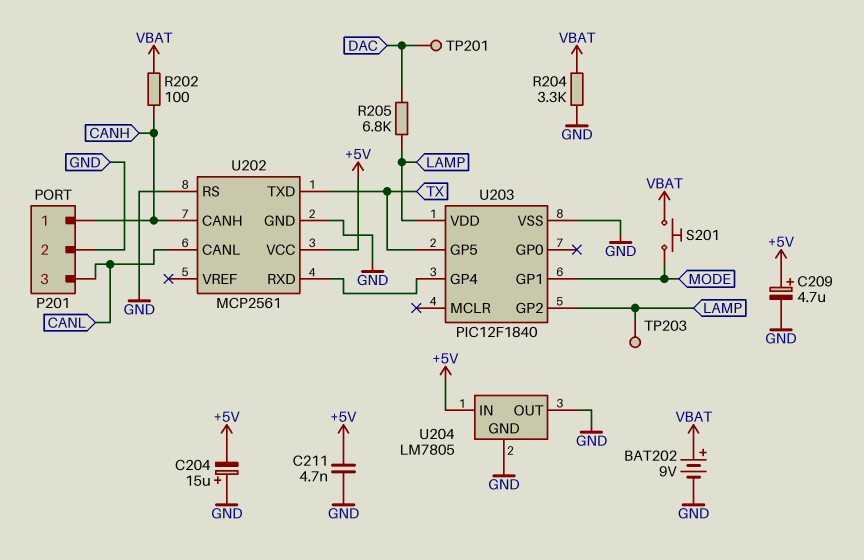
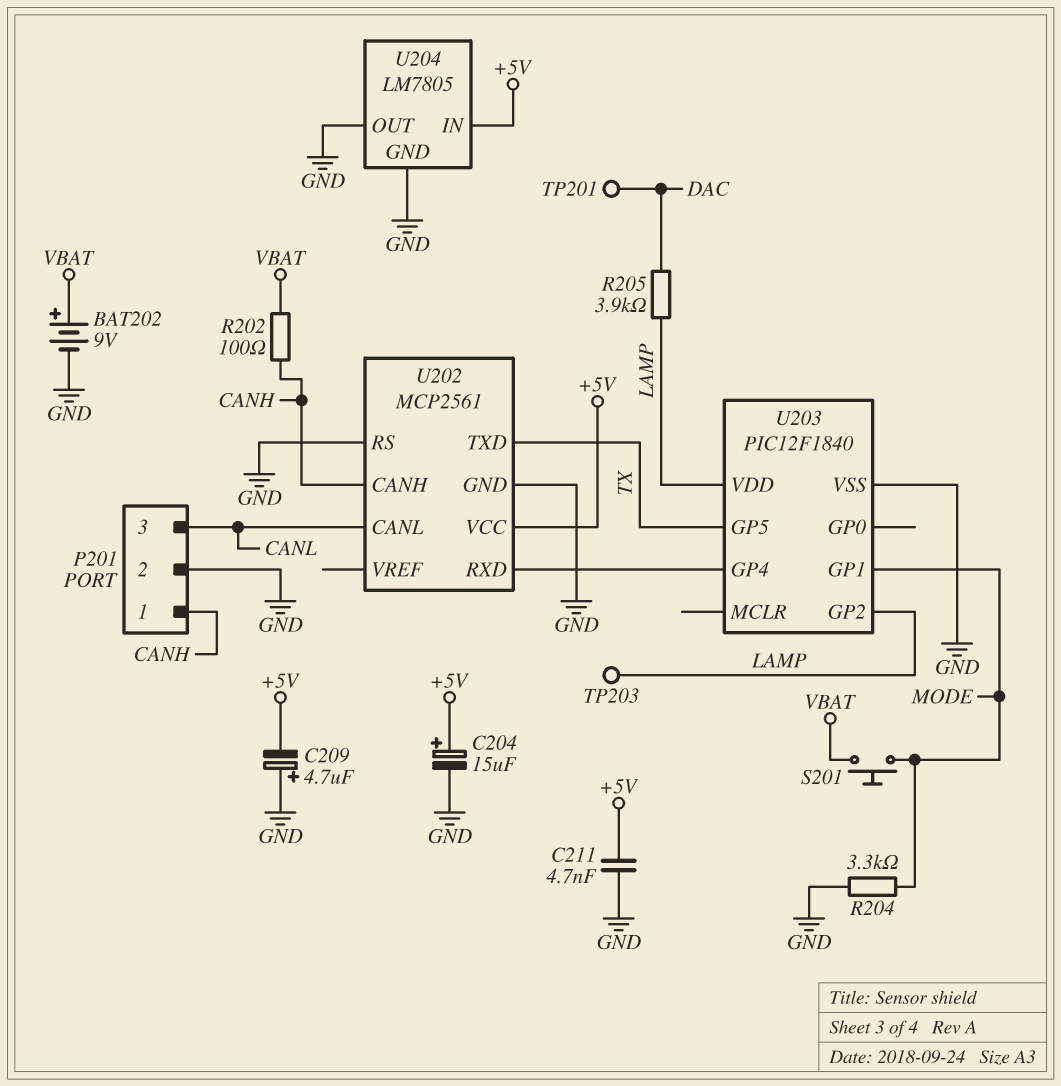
C204: 15uF (plus GND, minus +5V) -> 15uF (plus +5V, minus GND)
C209: 4.7uF (plus +5V, minus GND) -> 4.7uF (plus GND, minus +5V)
R204: 3.3k (GND, VBAT) -> 3.3k (GND, MODE)
R205: 6.8k (DAC, LAMP) -> 3.9k (DAC, LAMP)

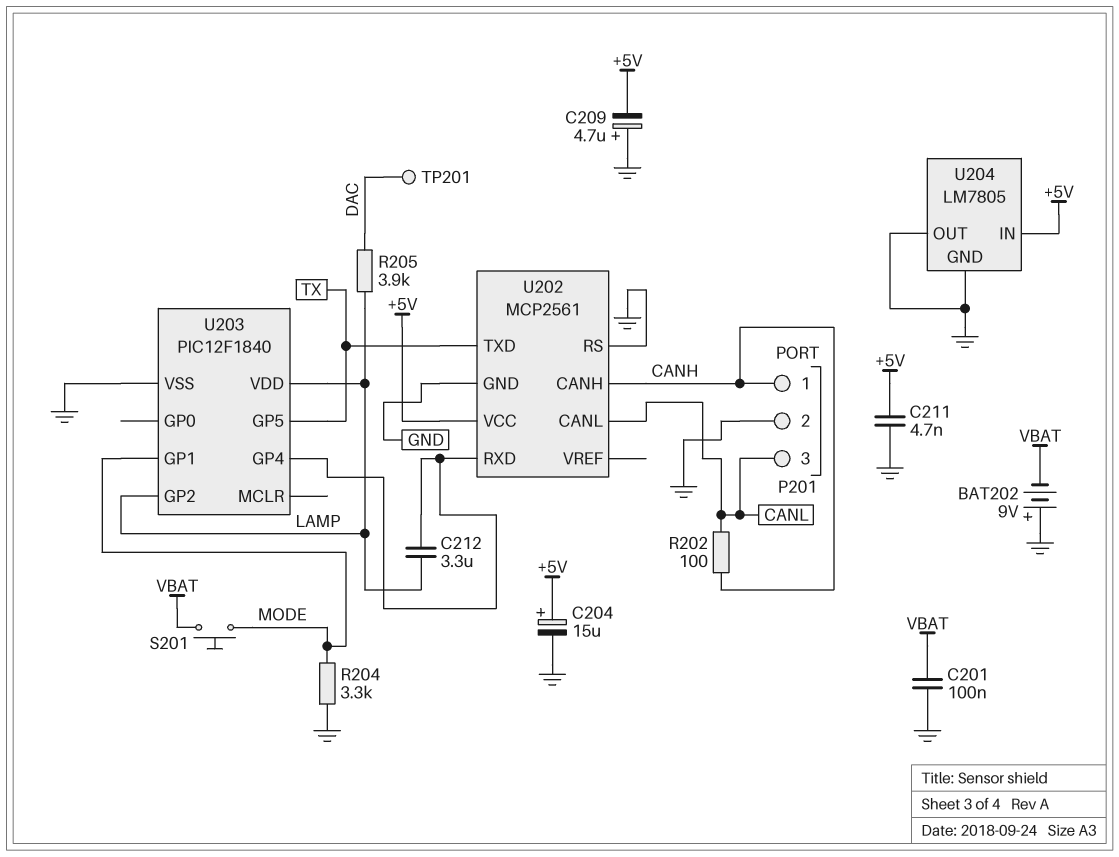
BAT202: 9V (plus VBAT, minus GND) -> 9V (plus GND, minus VBAT)
C201: none -> 100nF (GND, VBAT)
C212: none -> 3.3uF (LAMP, U202/RXD)
R202: 100 (CANH, VBAT) -> 100 (CANH, CANL)
TP203: test point (LAMP) -> none

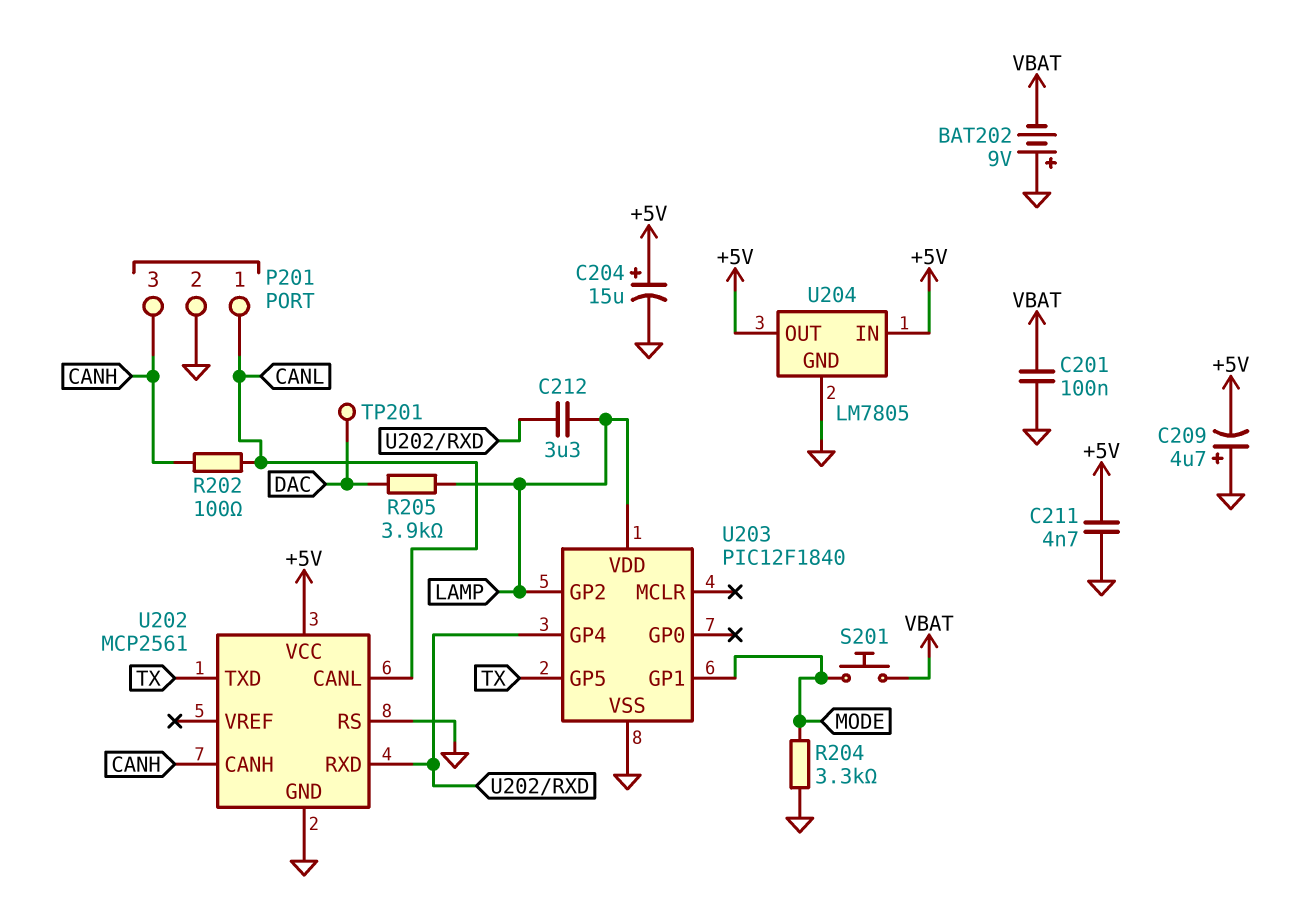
P201 pin 1: CANH -> CANL
P201 pin 3: CANL -> CANH
U204 pin OUT: GND -> +5V

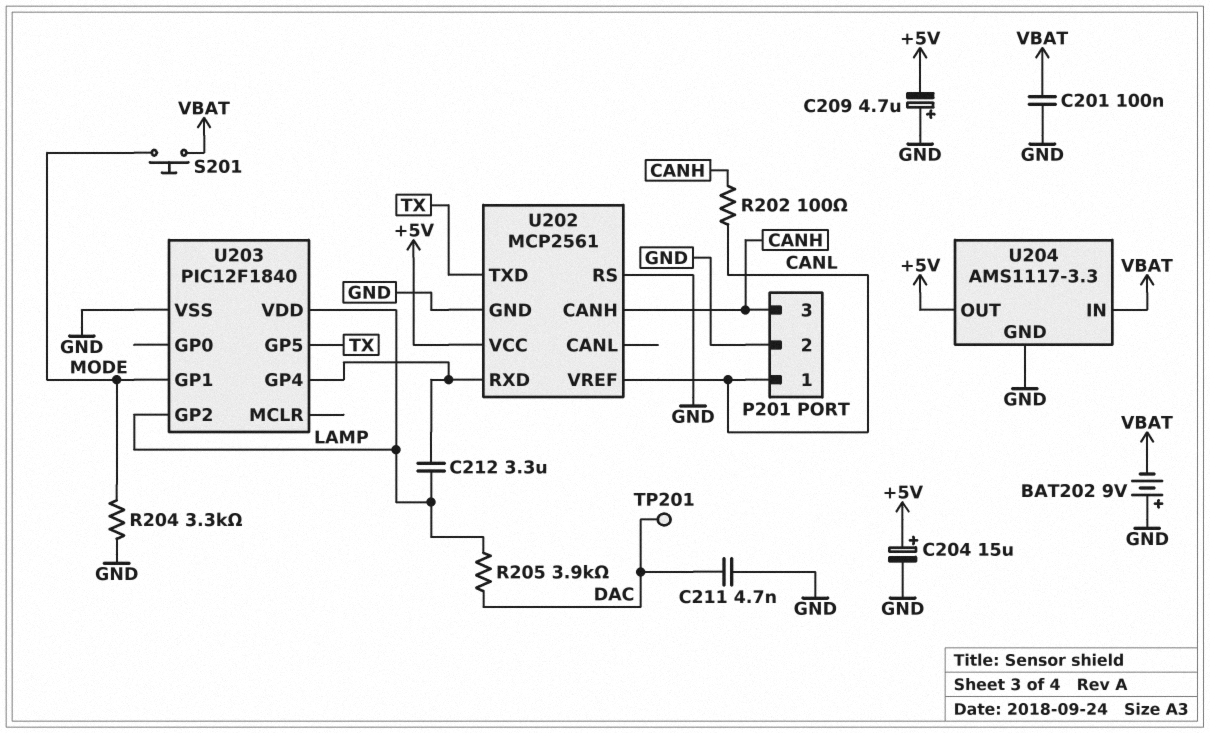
C211: 4.7nF (+5V, GND) -> 4.7nF (DAC, GND)
U202 pin CANL: CANL -> none
U202 pin VREF: none -> CANL
U204: LM7805 -> AMS1117-3.3
U204 pin IN: +5V -> VBAT

